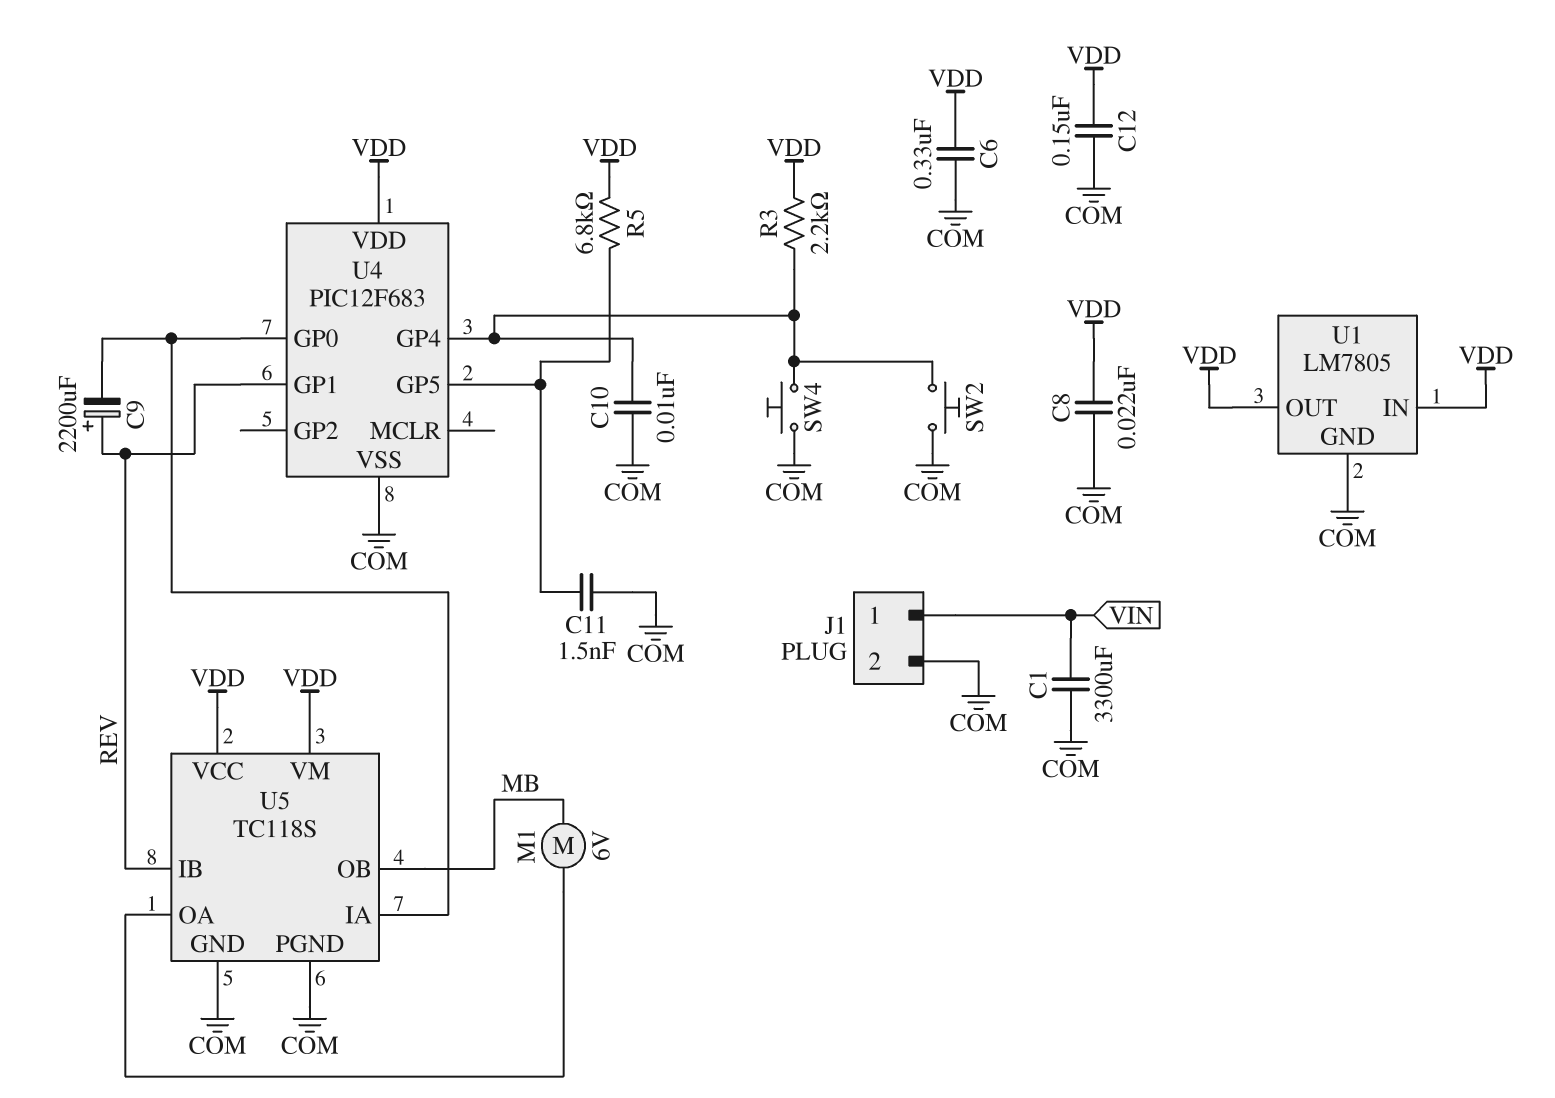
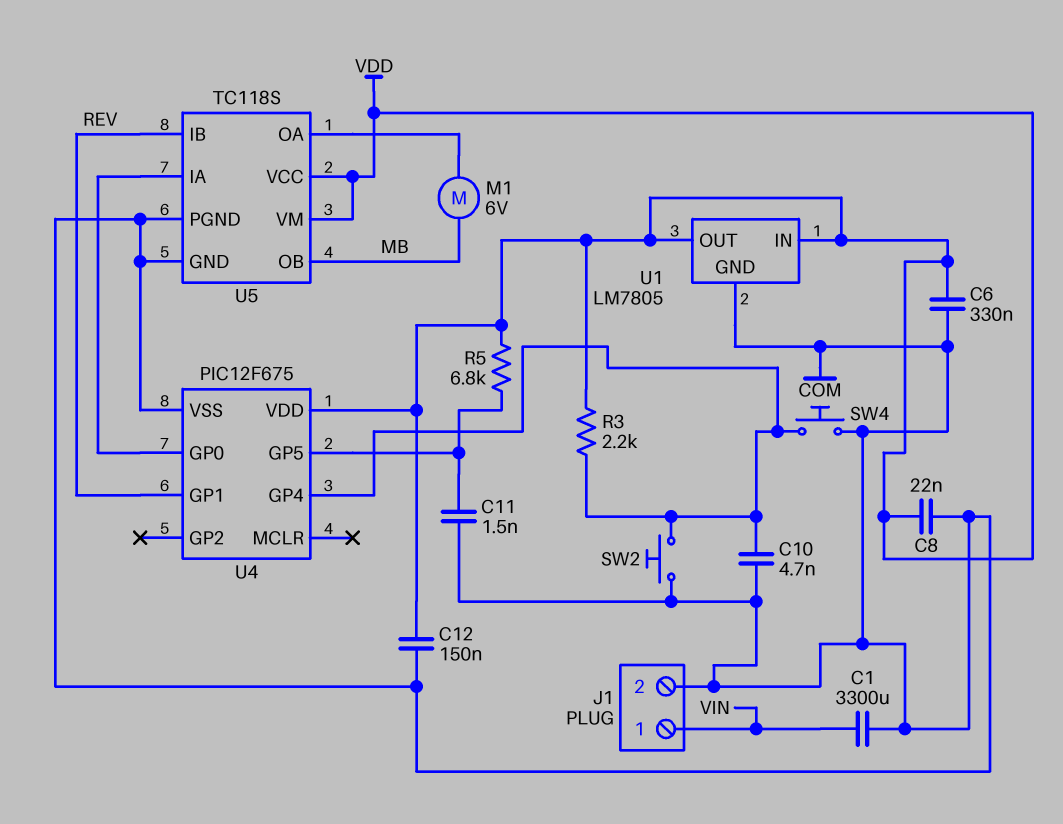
C9: 2200uF (plus REV, minus U4/GP0) -> none
C10: 10nF (COM, U4/GP4) -> 4.7nF (COM, U4/GP4)
U4: PIC12F683 -> PIC12F675

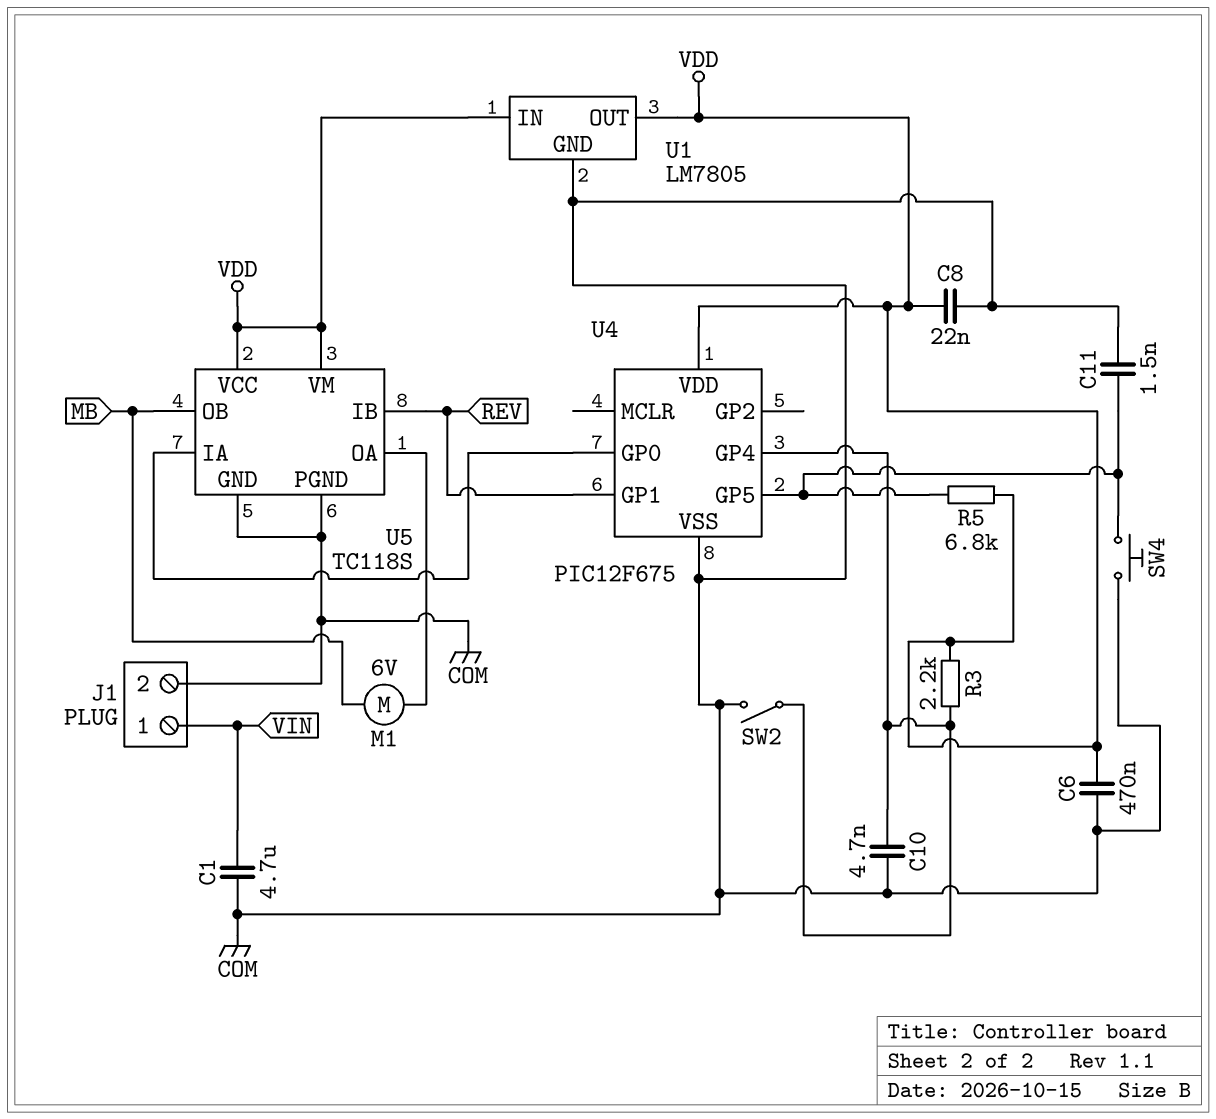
C1: 3300uF (COM, VIN) -> 4.7uF (COM, VIN)
C6: 330nF (COM, VDD) -> 470nF (COM, VDD)
C12: 150nF (COM, VDD) -> none
SW2: button (COM, U4/GP4) -> switch (COM, U4/GP4)
SW4: button (COM, U4/GP4) -> button (COM, U4/GP5)

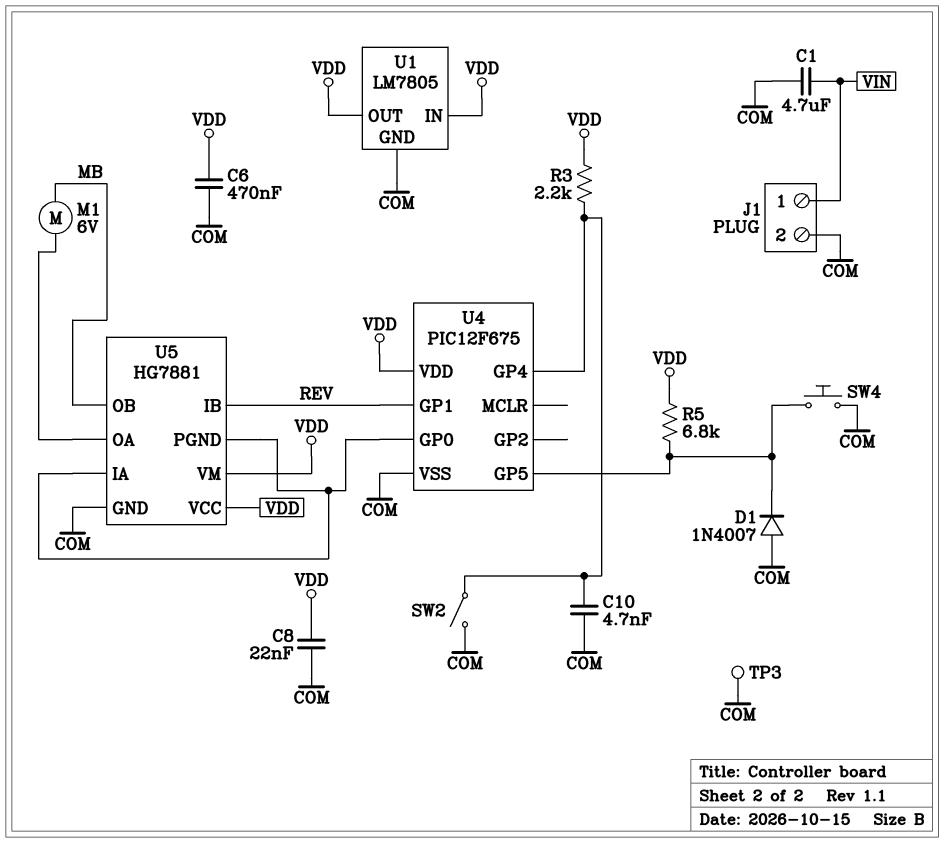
C11: 1.5nF (COM, U4/GP5) -> none
D1: none -> diode 1N4007 (A COM, K U4/GP5)
TP3: none -> test point (COM)
U5: TC118S -> HG7881
U5 pin PGND: COM -> U4/GP0

